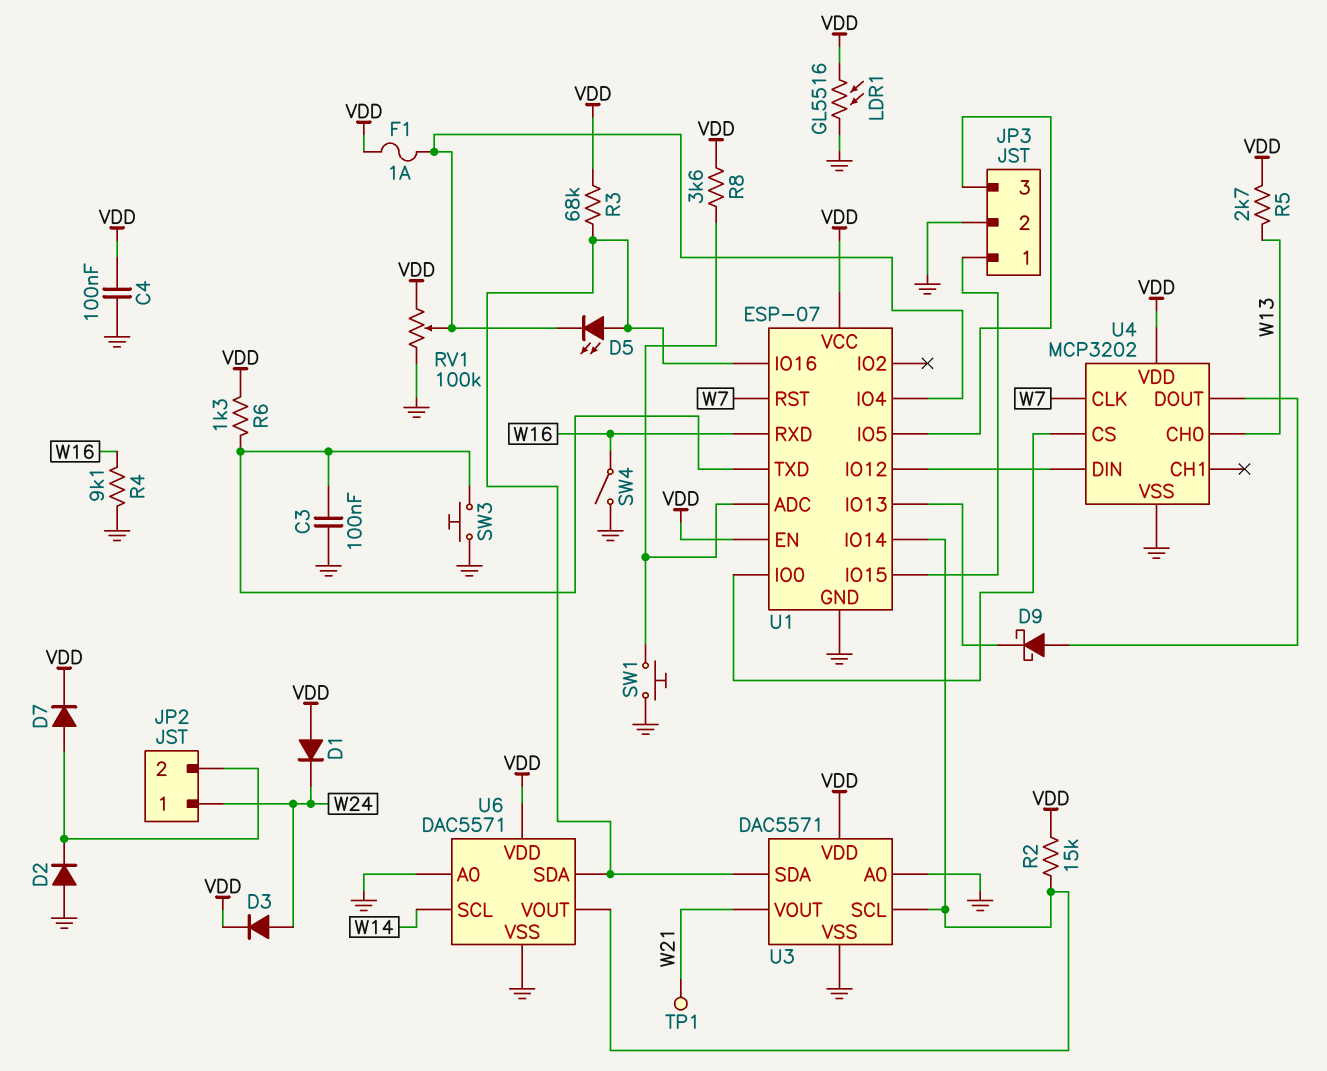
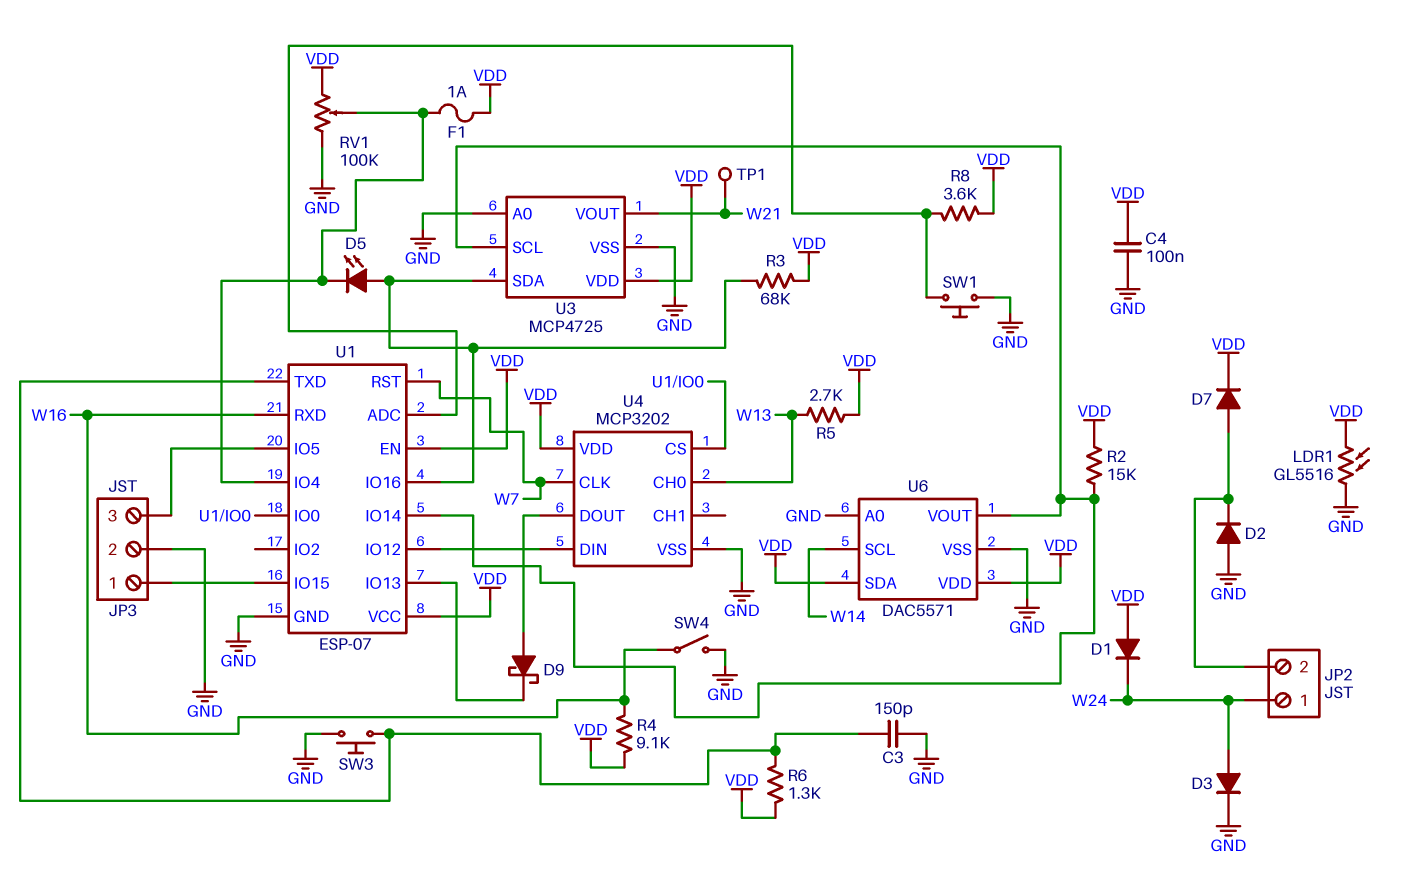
C3: 100nF (GND, U1/TXD) -> 150pF (GND, U1/TXD)
D3: diode (A W24, K VDD) -> diode (A W24, K GND)
R4: 9.1k (GND, W16) -> 9.1k (VDD, W16)
U3: DAC5571 -> MCP4725
U6 pin SDA: U1/IO16 -> VDD

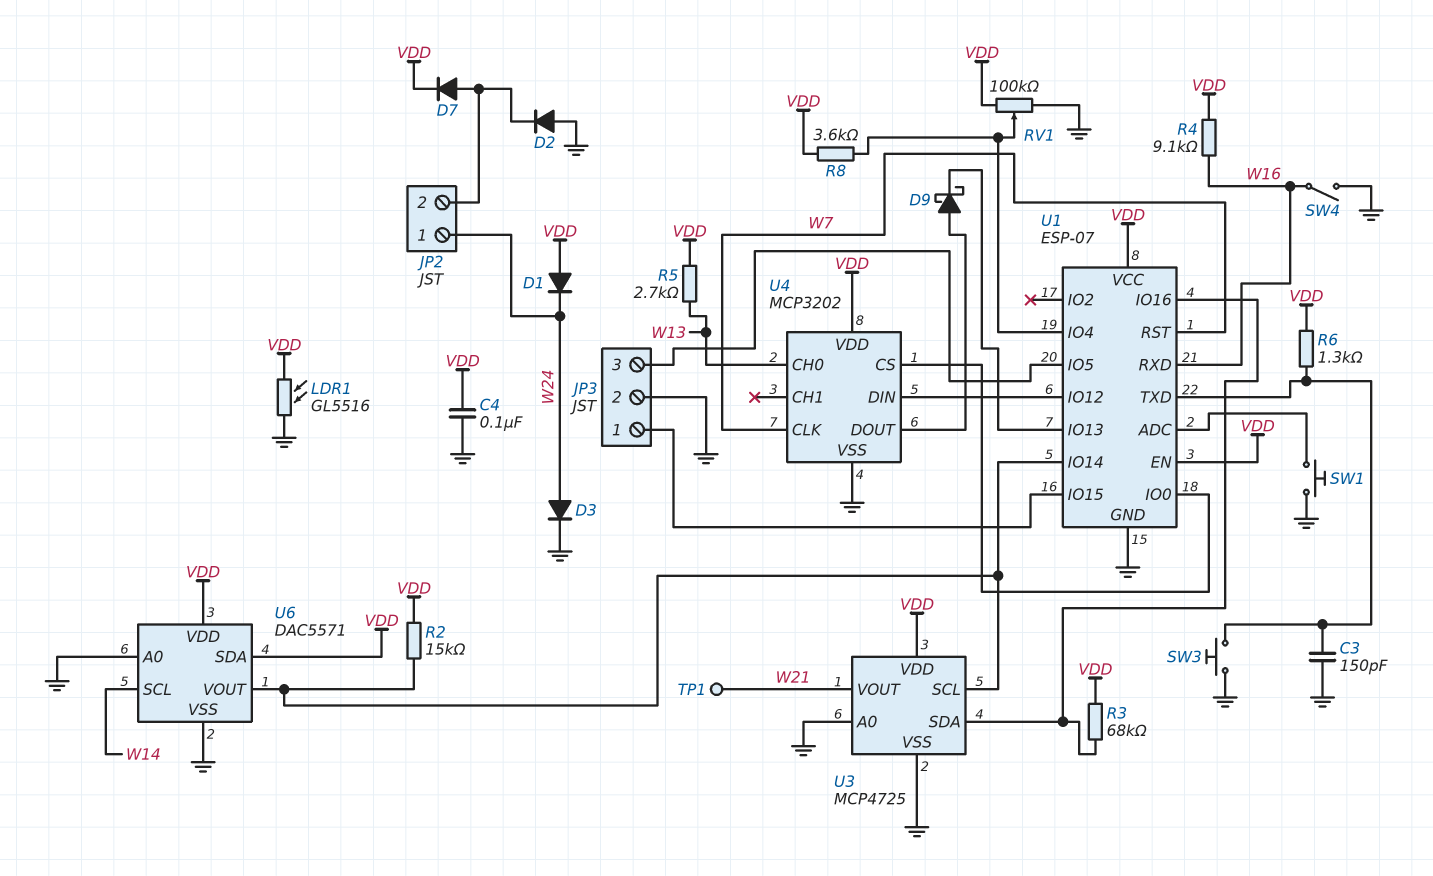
D5: LED (A U1/IO16, K U1/IO4) -> none
F1: 1A (U1/IO4, VDD) -> none
R8: 3.6k (U1/ADC, VDD) -> 3.6k (U1/IO4, VDD)

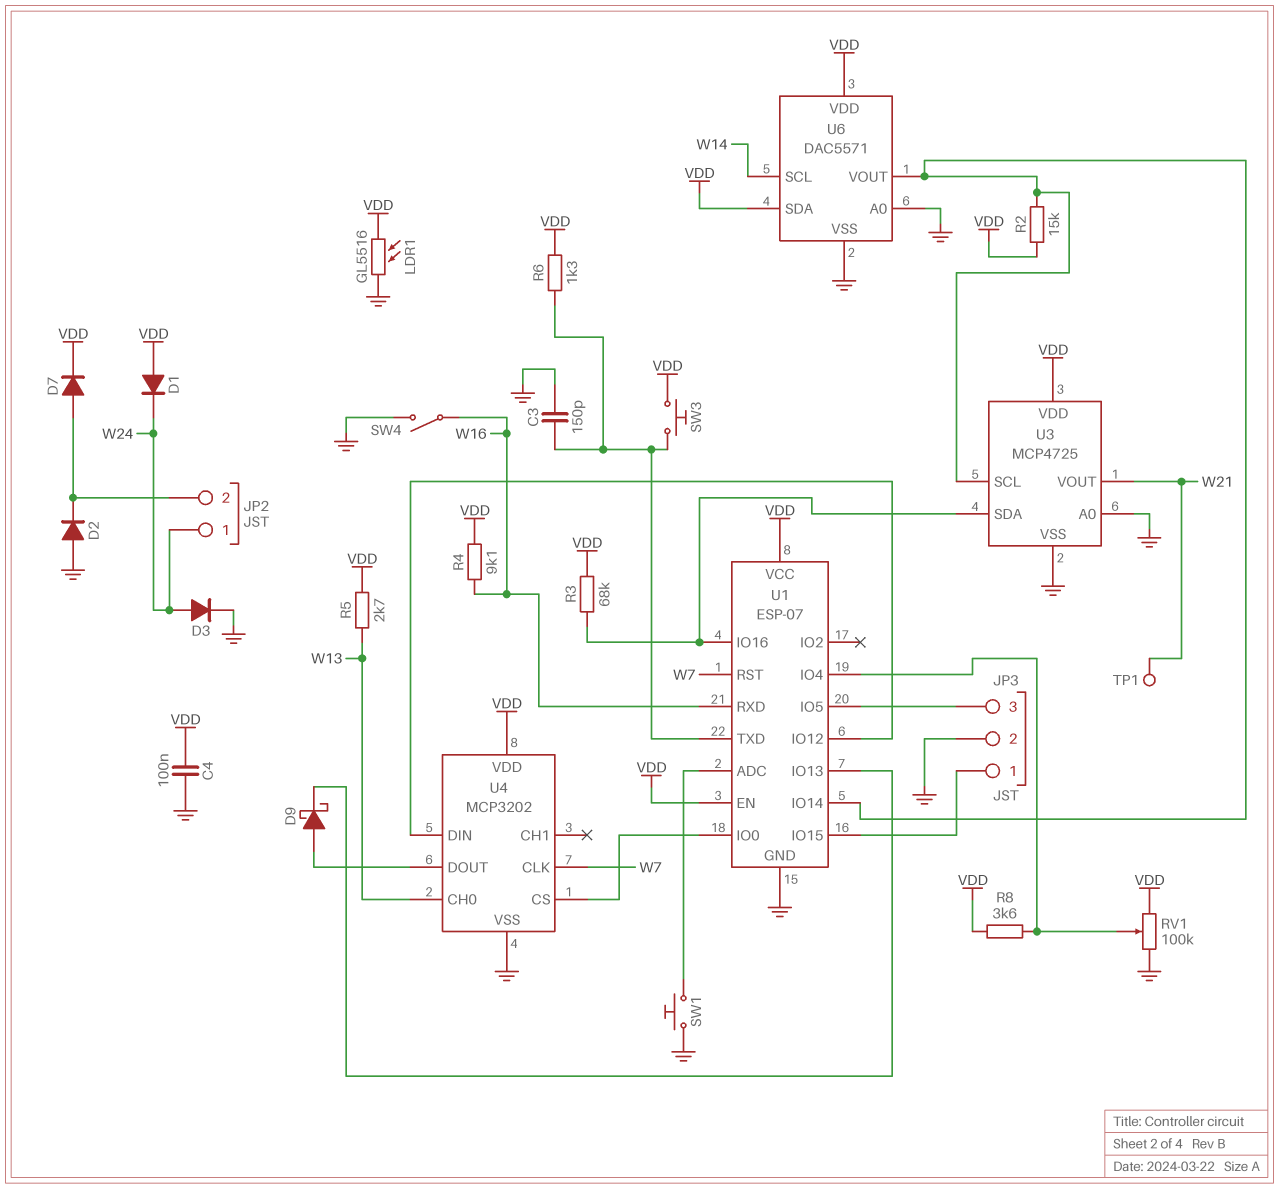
SW3: button (GND, U1/TXD) -> button (U1/TXD, VDD)

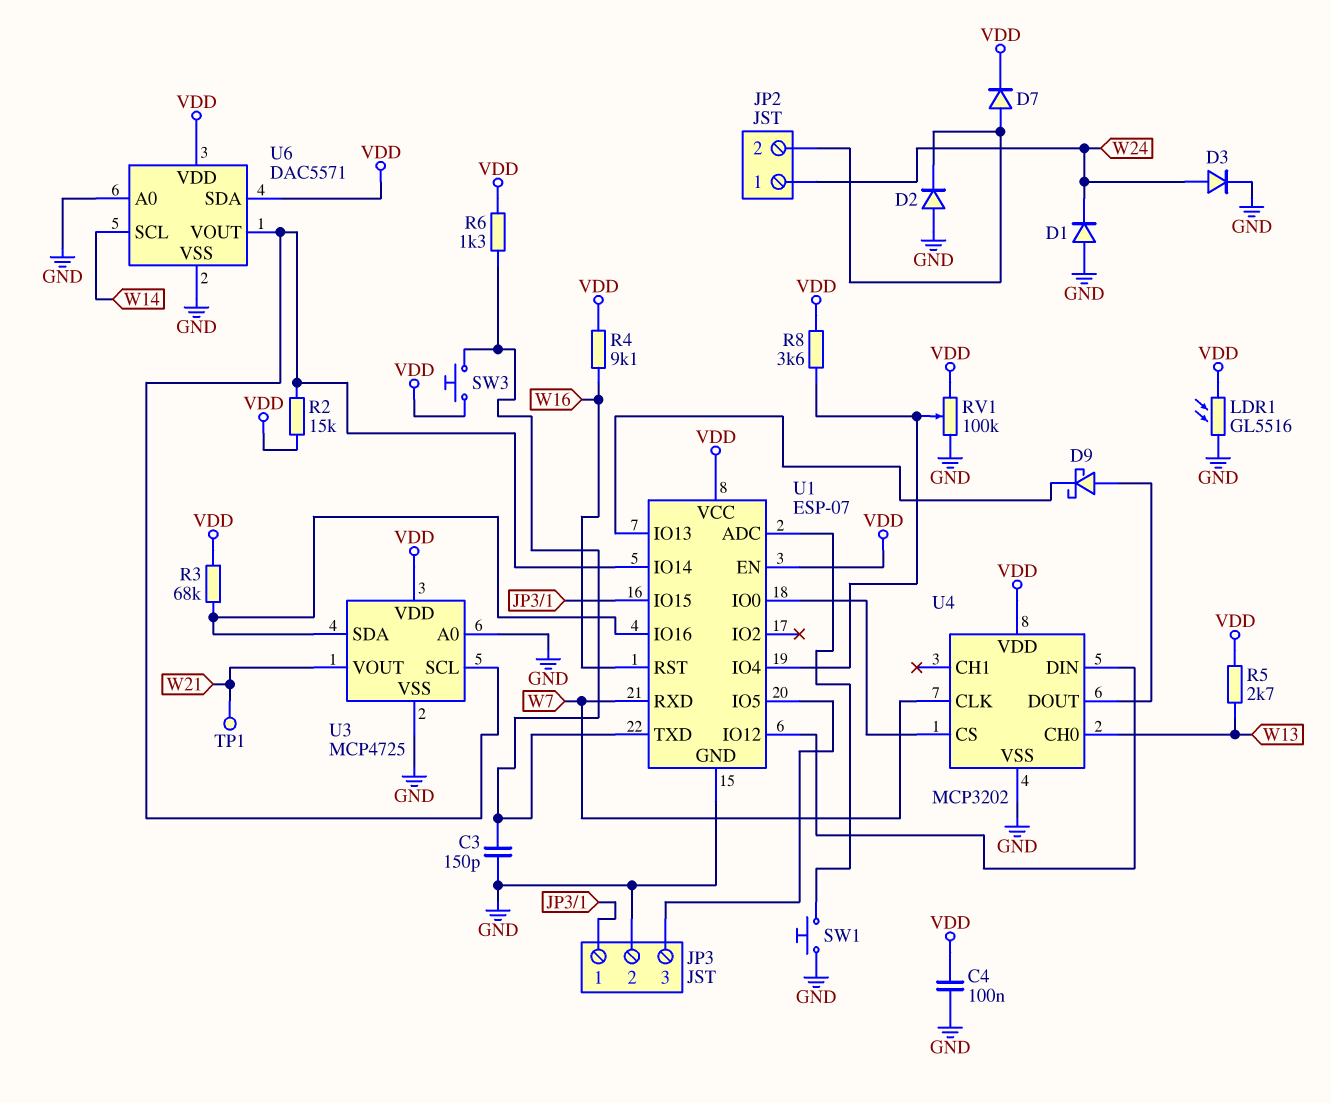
D1: diode (A VDD, K W24) -> diode (A GND, K W24)
SW4: switch (GND, W16) -> none
U1 pin RST: W7 -> W16
U1 pin RXD: W16 -> W7

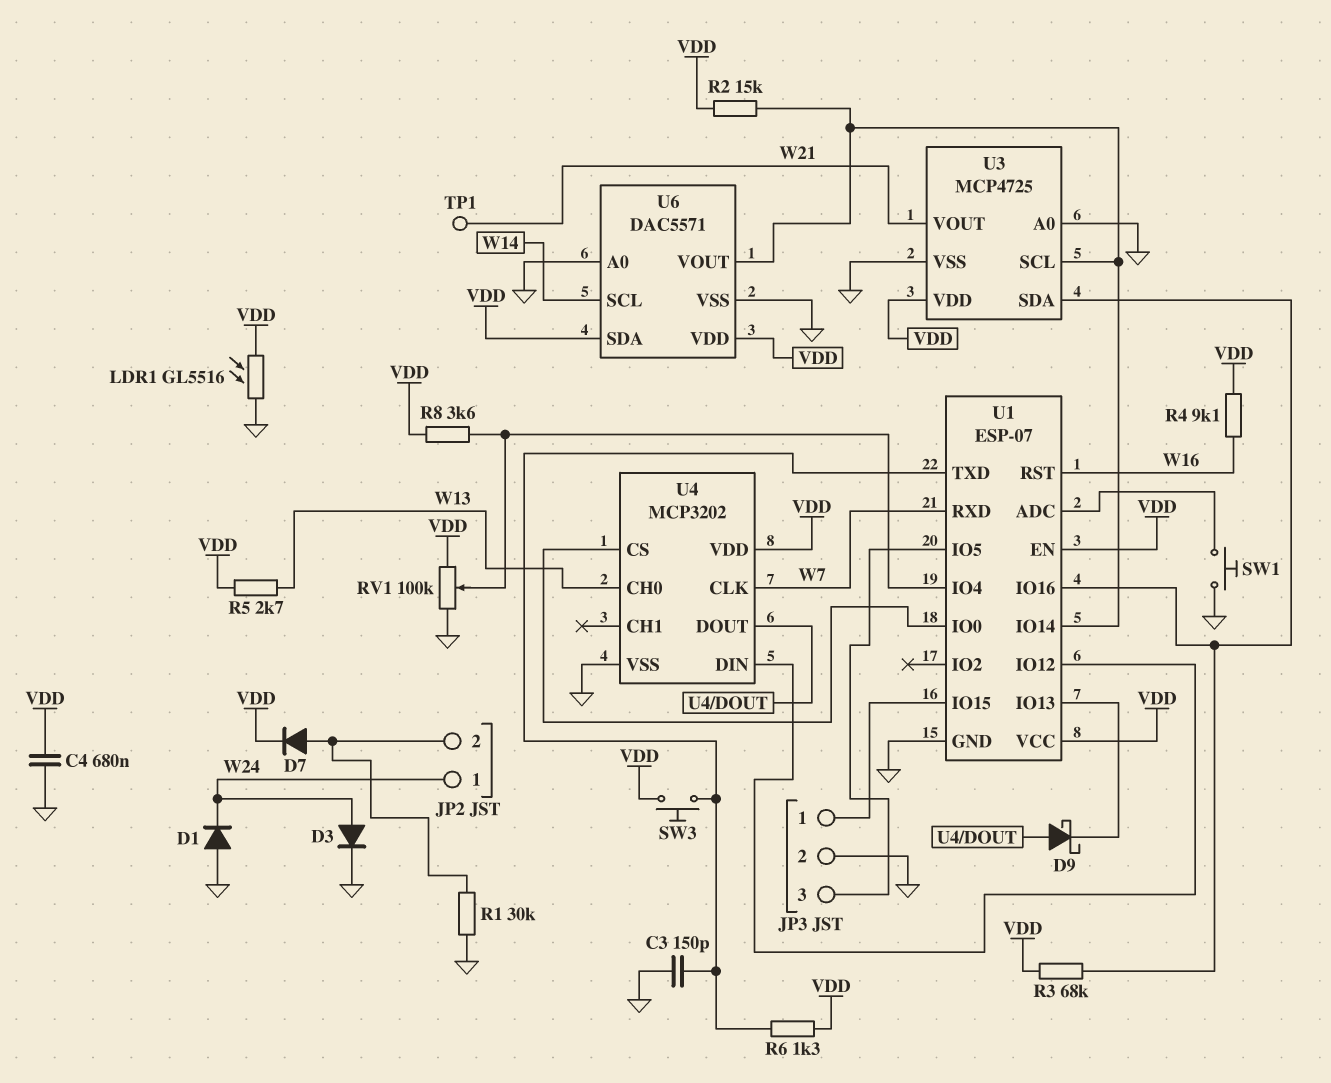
C4: 100nF (GND, VDD) -> 680nF (GND, VDD)
D2: diode (A GND, K JP2/2) -> none
R1: none -> 30k (GND, JP2/2)

